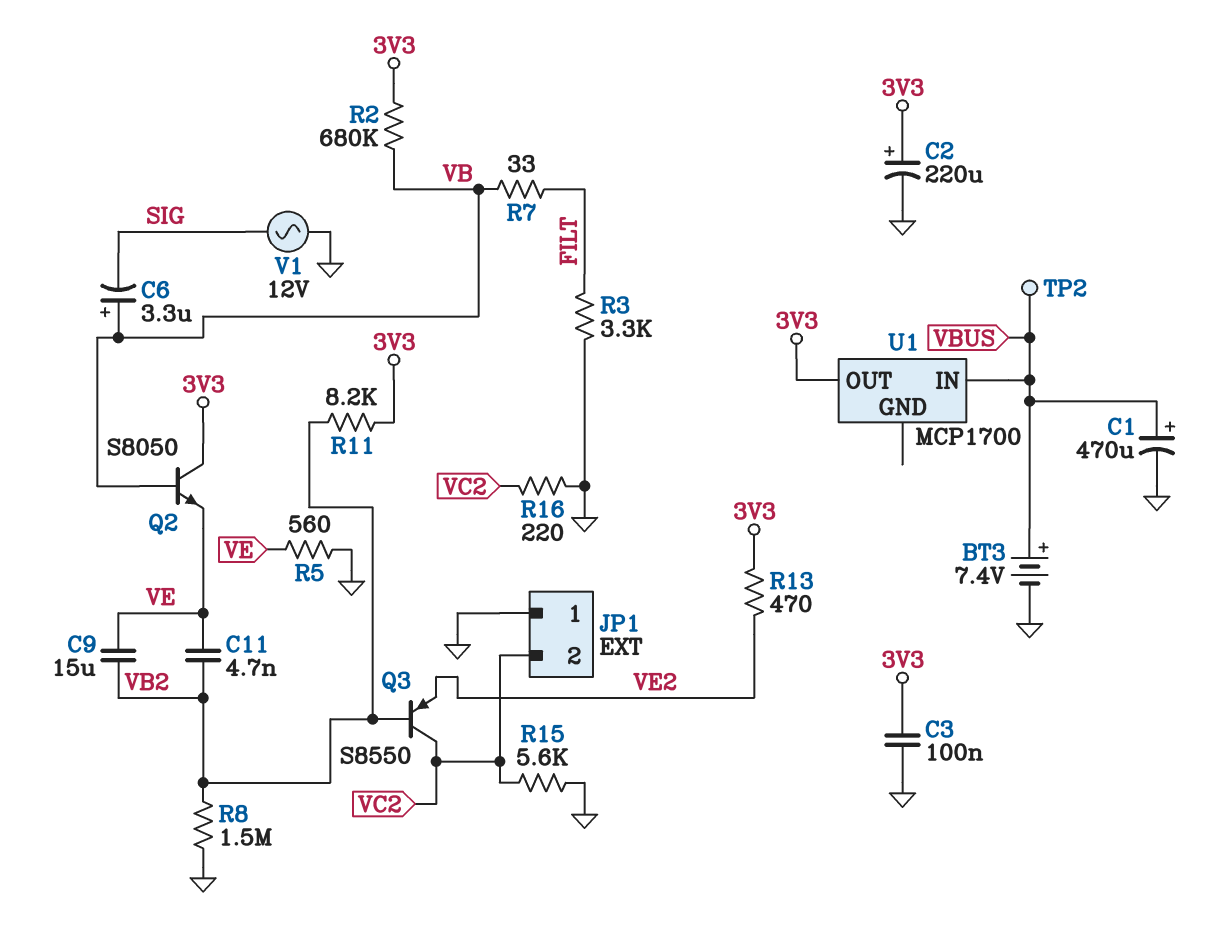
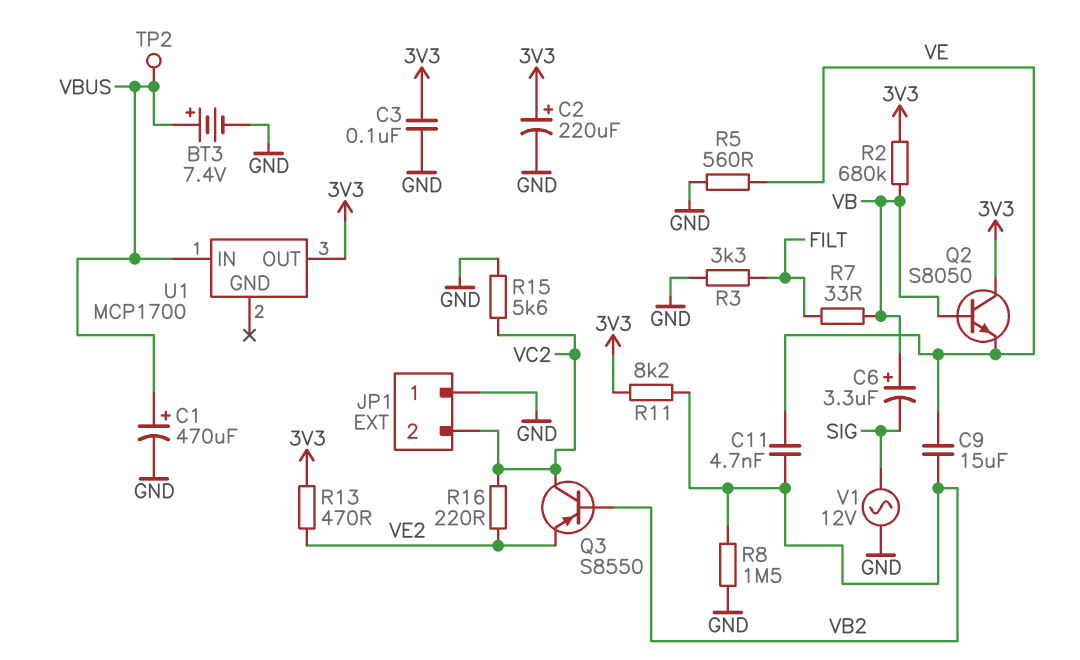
R16: 220 (GND, VC2) -> 220 (VC2, VE2)

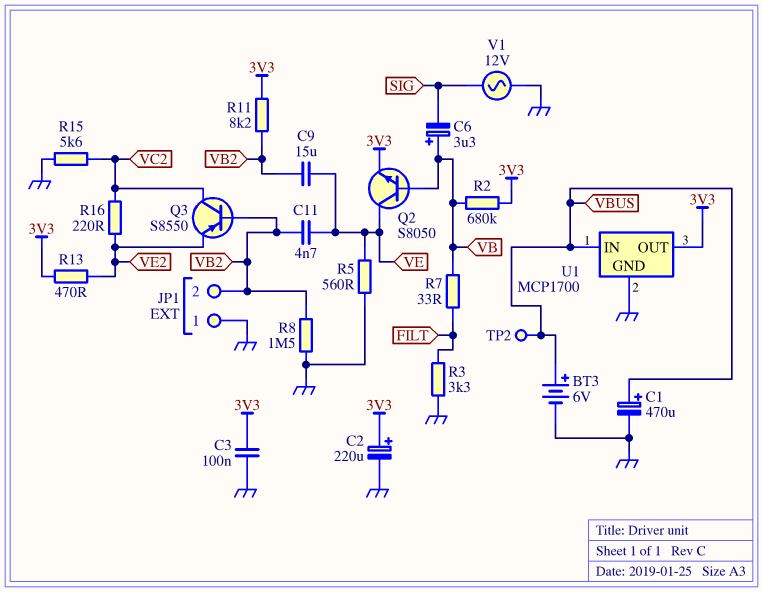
BT3: 7.4V (plus VBUS, minus GND) -> 6V (plus VBUS, minus GND)
JP1 pin 2: VC2 -> VB2
Q2: NPN S8050 (B VB, C 3V3, E VE) -> NPN S8050 (B VB, C VE, E 3V3)
U1 pin GND: none -> GND

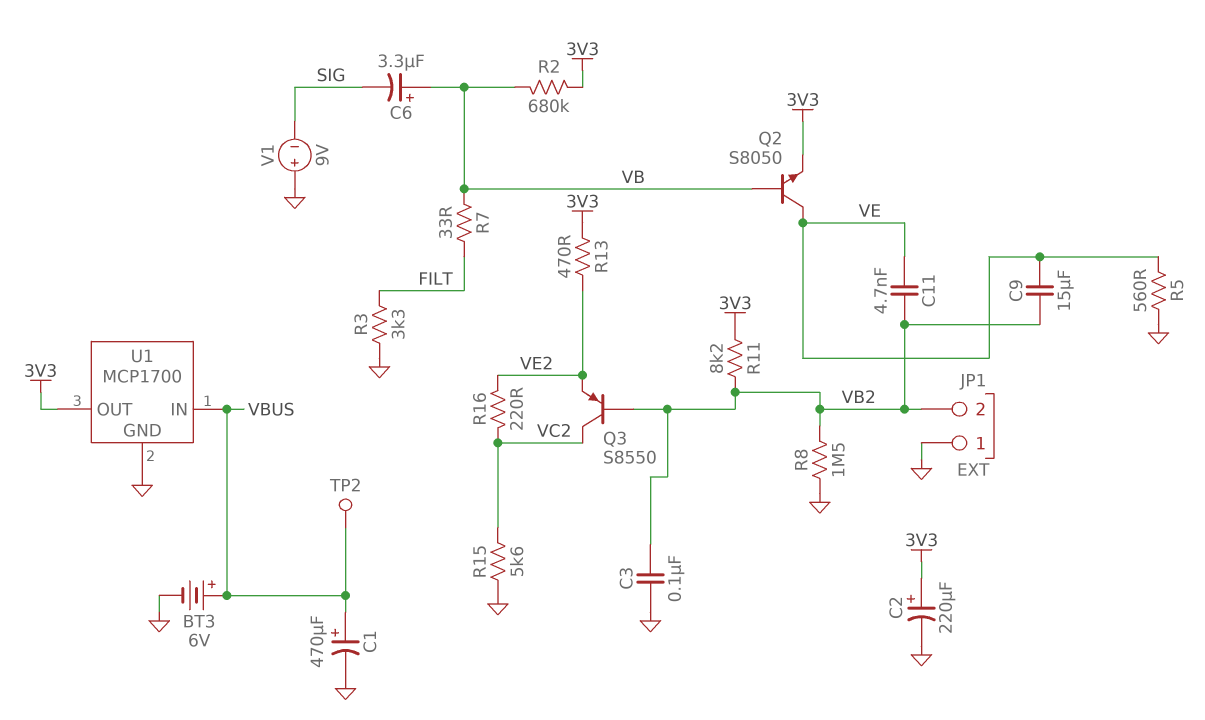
C3: 100nF (3V3, GND) -> 100nF (GND, VB2)
V1: AC 12V (GND, SIG) -> 9V (plus GND, minus SIG)

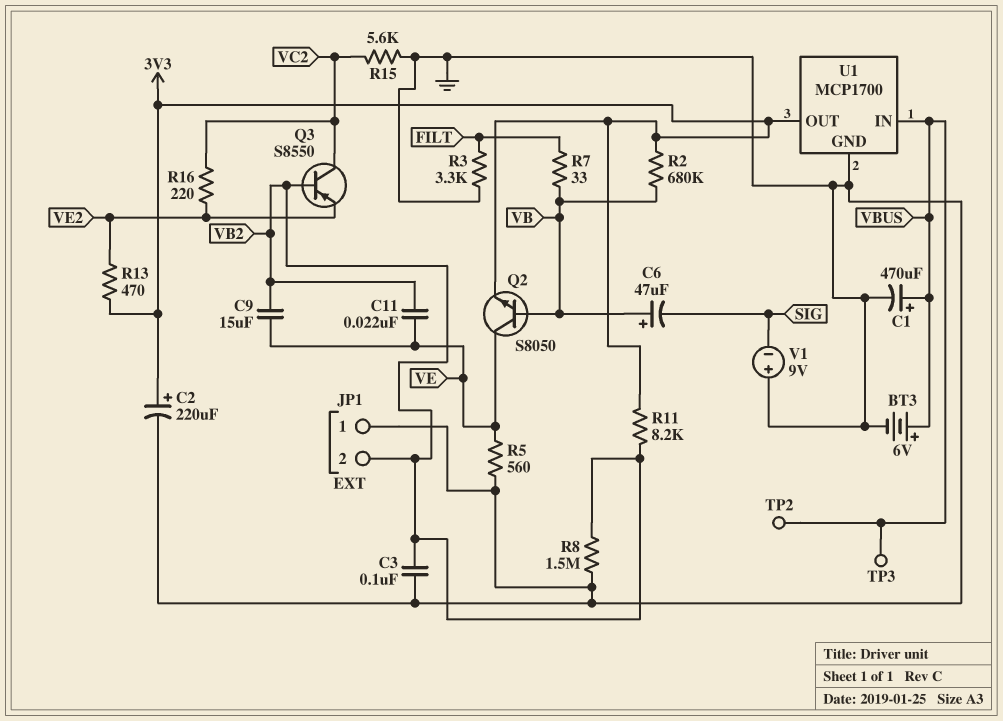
C6: 3.3uF (plus VB, minus SIG) -> 47uF (plus VB, minus SIG)
C11: 4.7nF (VB2, VE) -> 22nF (VB2, VE)
TP3: none -> test point (VBUS)

